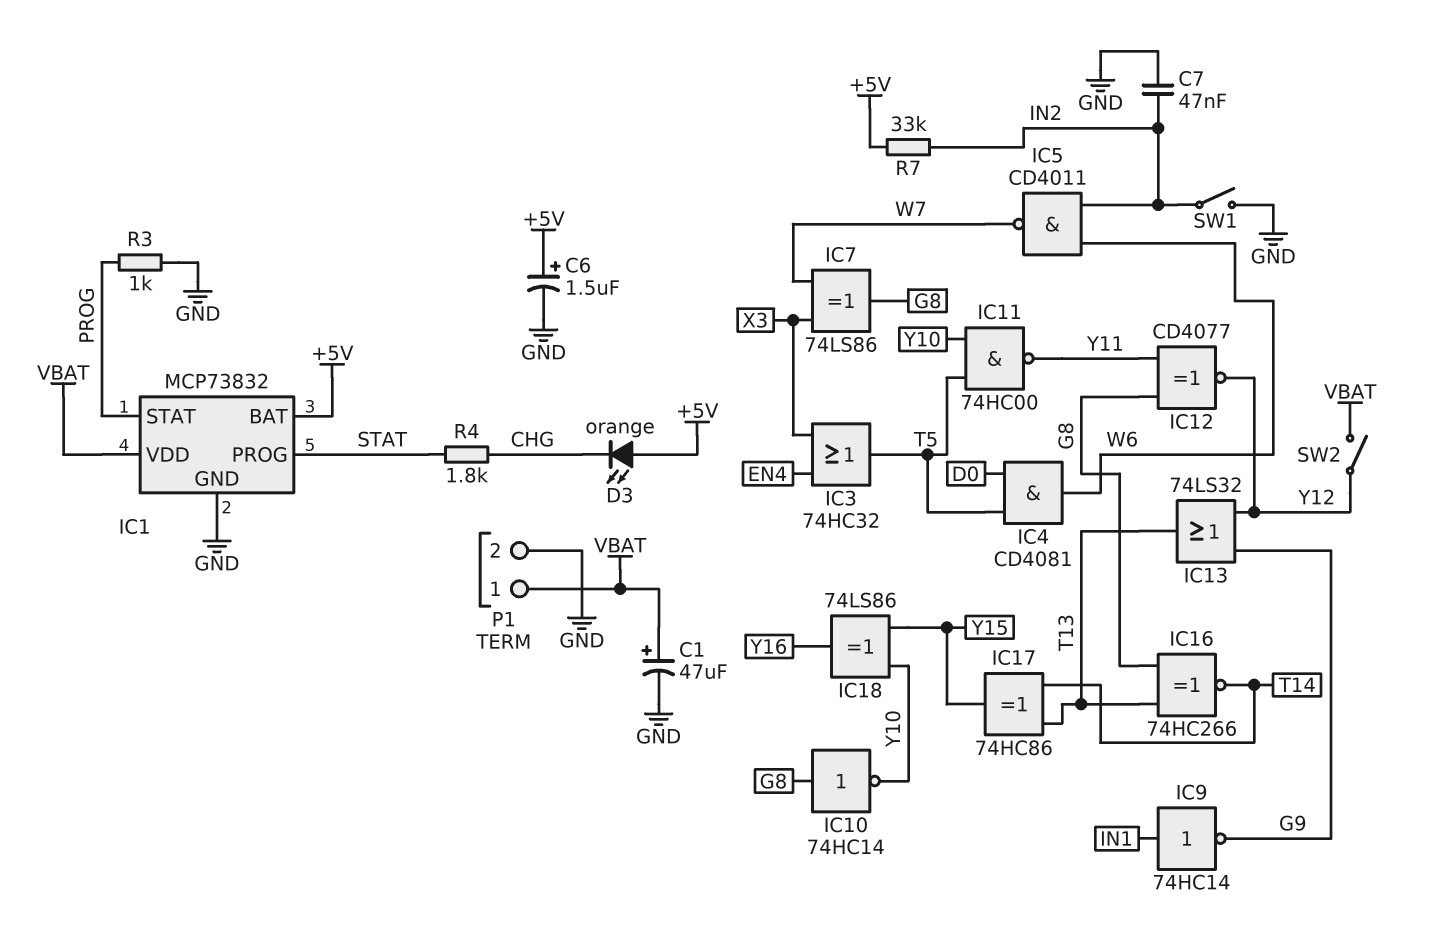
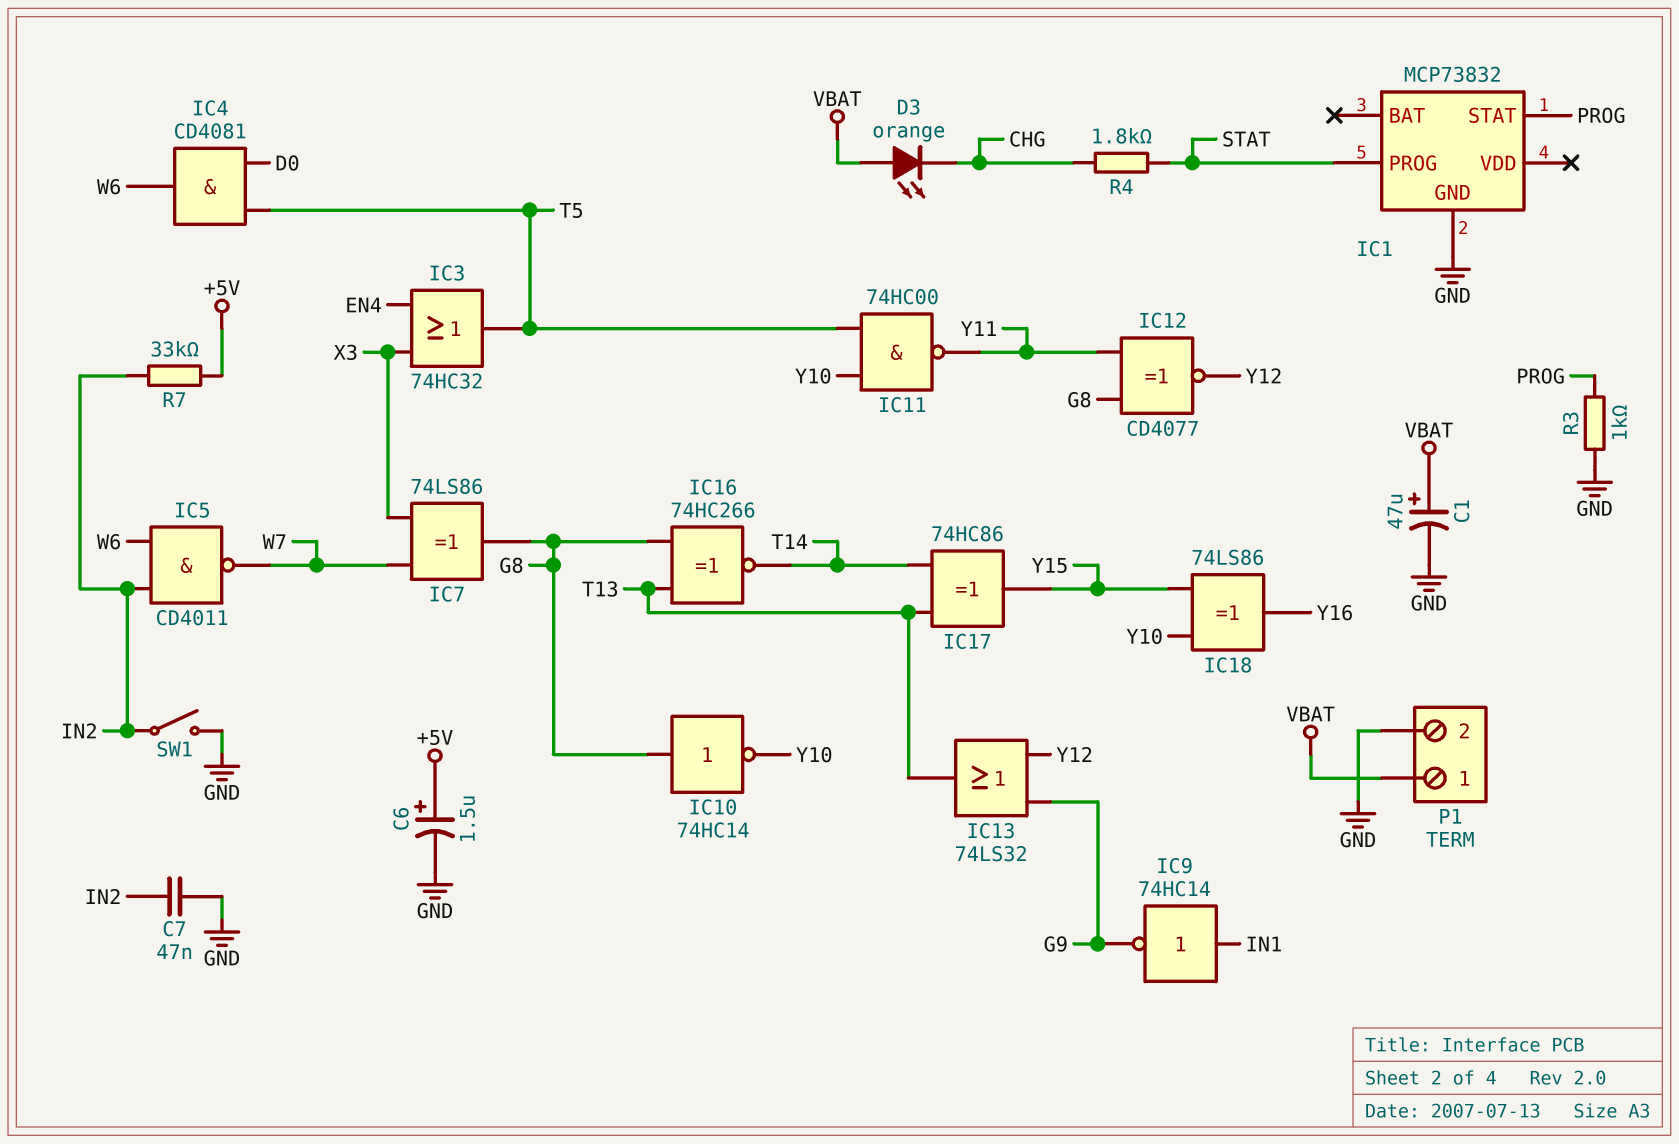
D3: LED orange (A +5V, K CHG) -> LED orange (A VBAT, K CHG)
IC1 pin BAT: +5V -> none
IC1 pin VDD: VBAT -> none
SW2: switch (VBAT, Y12) -> none

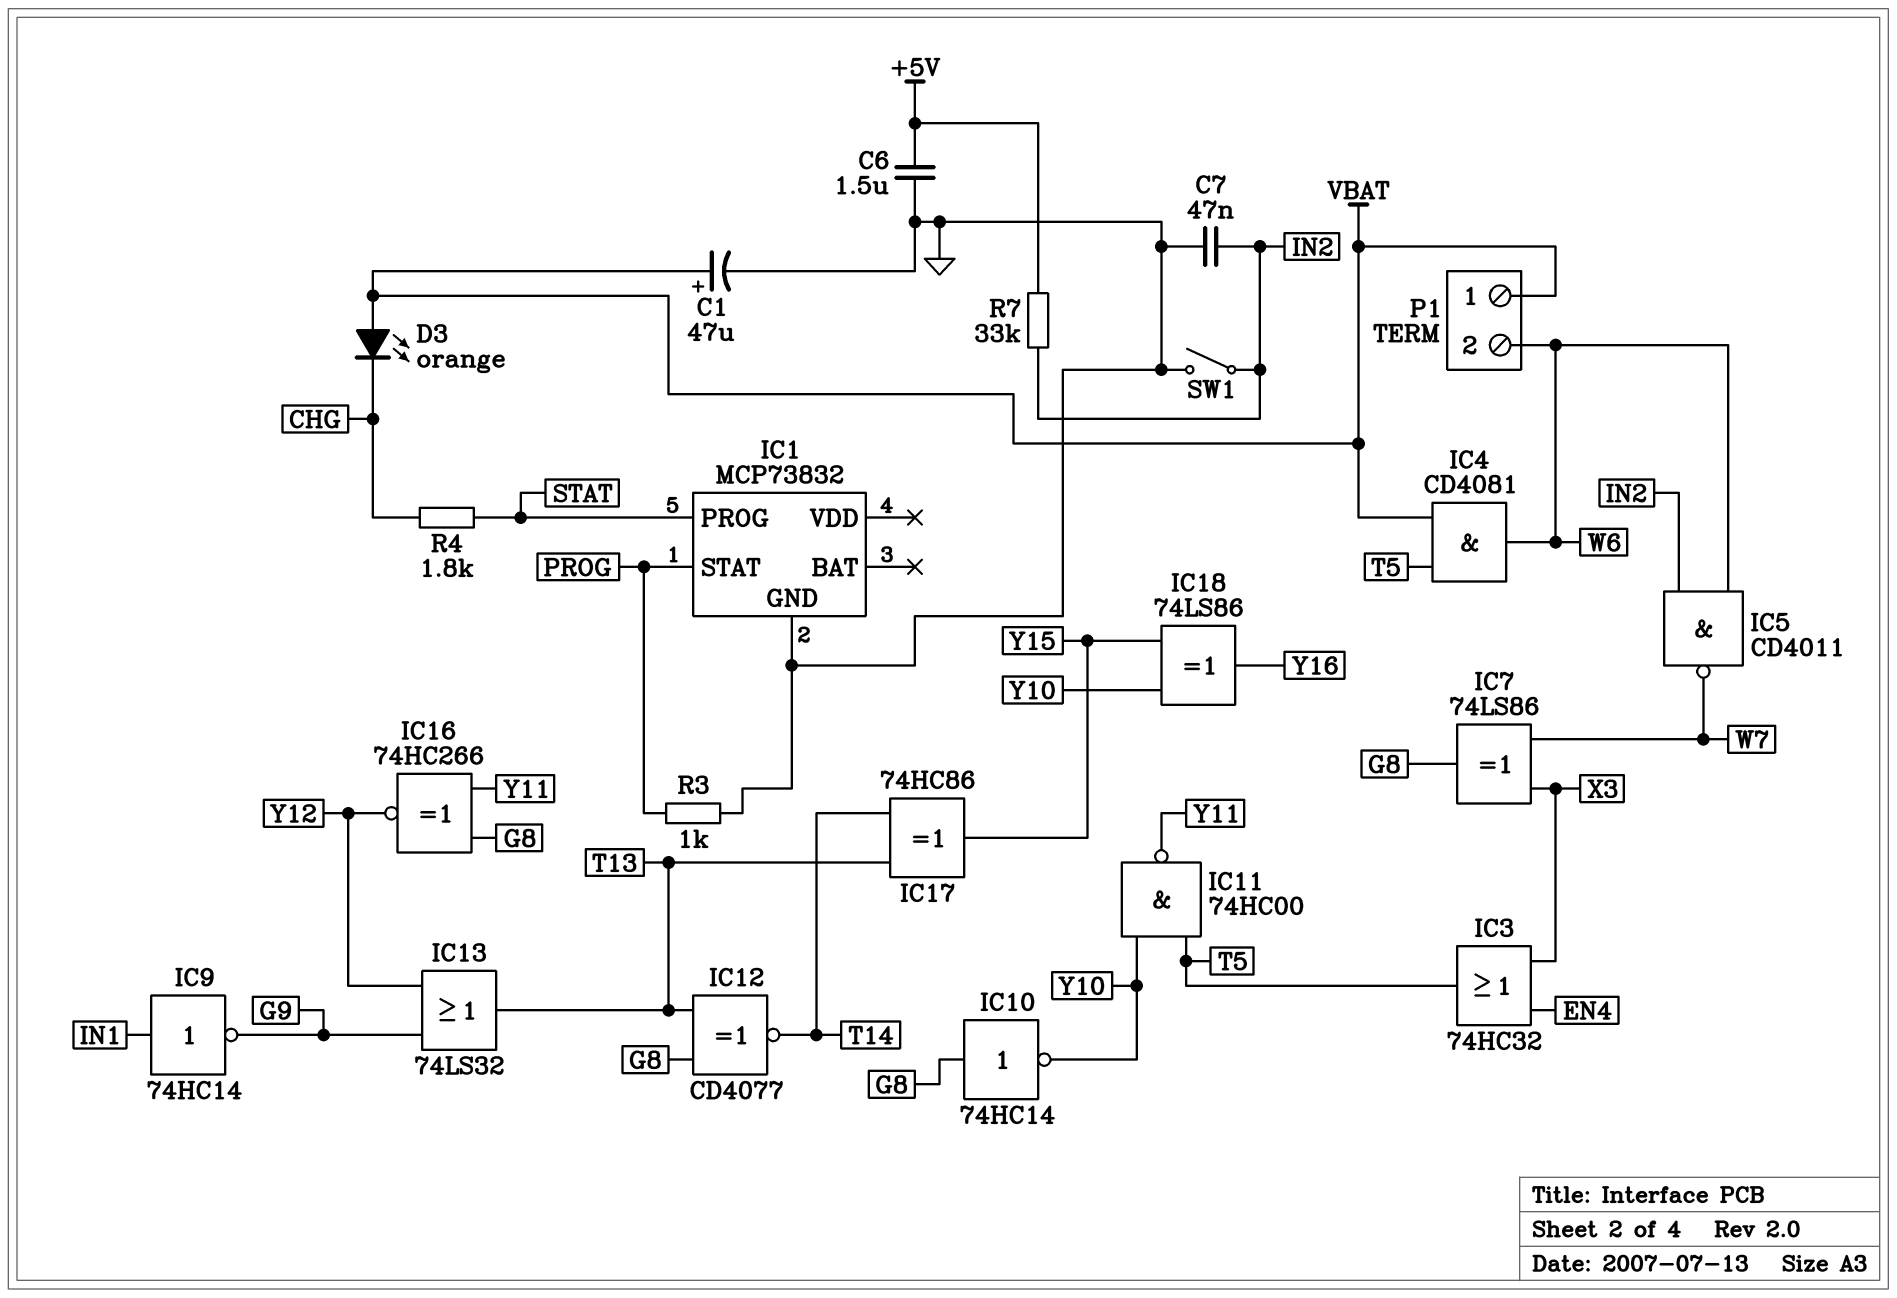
C6: 1.5uF (plus +5V, minus GND) -> 1.5uF (+5V, GND)
IC4: AND CD4081 (in D0, in T5, out W6) -> AND CD4081 (in T5, in VBAT, out W6)
IC12: XNOR CD4077 (in G8, in Y11, out Y12) -> XNOR CD4077 (in G8, in T13, out T14)
IC16: XNOR 74HC266 (in G8, in T13, out T14) -> XNOR 74HC266 (in G8, in Y11, out Y12)
P1 pin 2: GND -> W6

